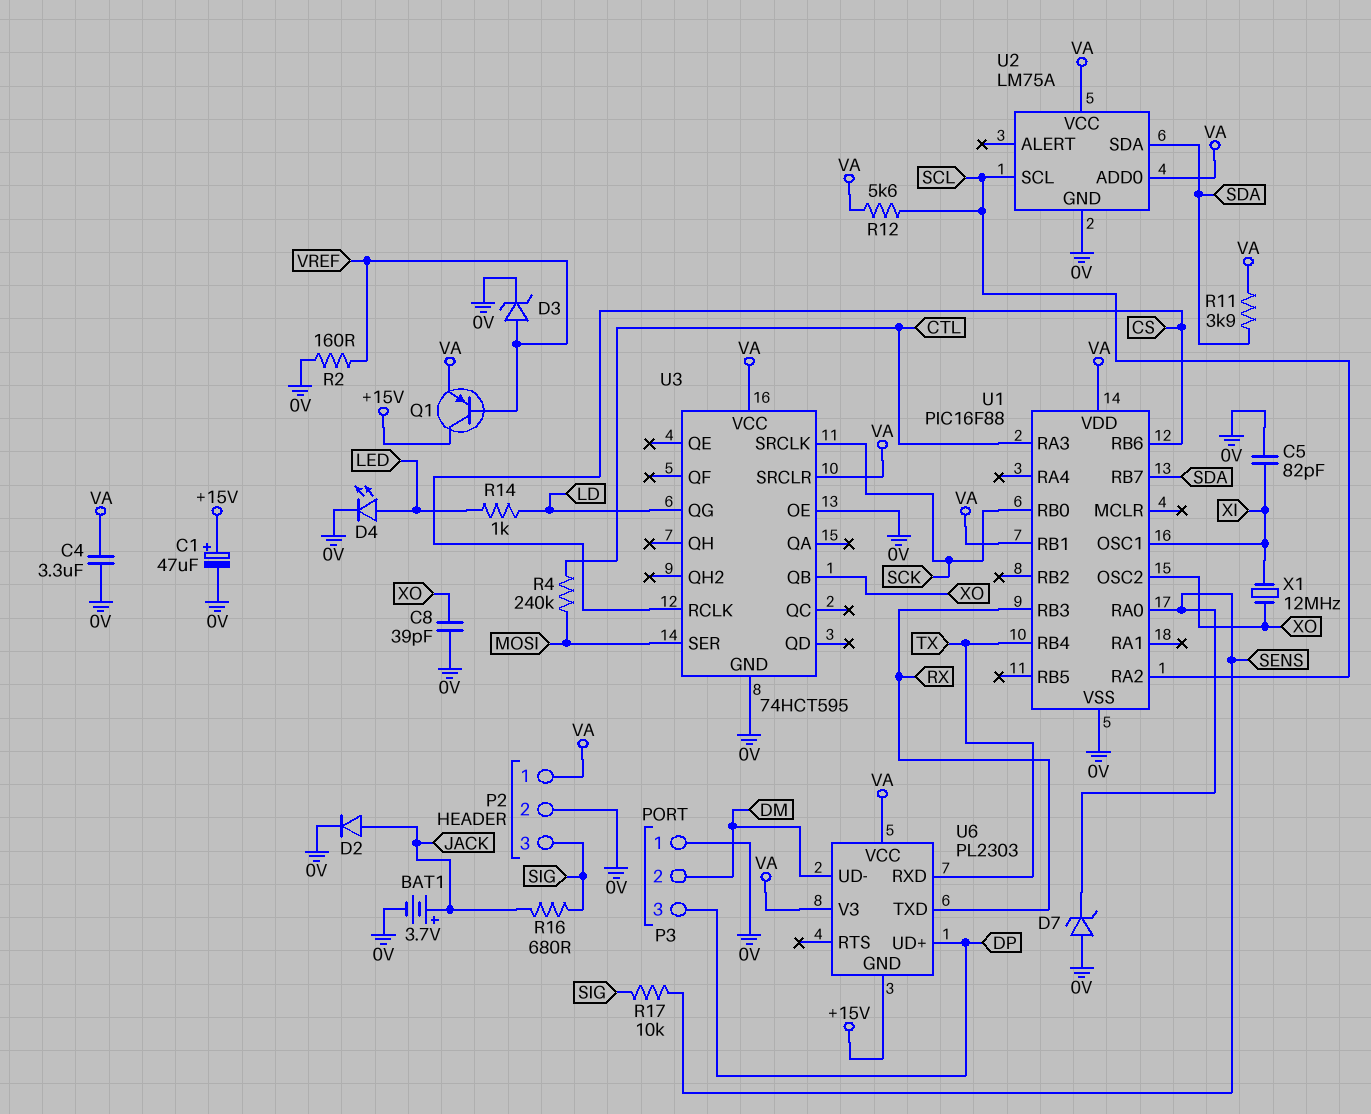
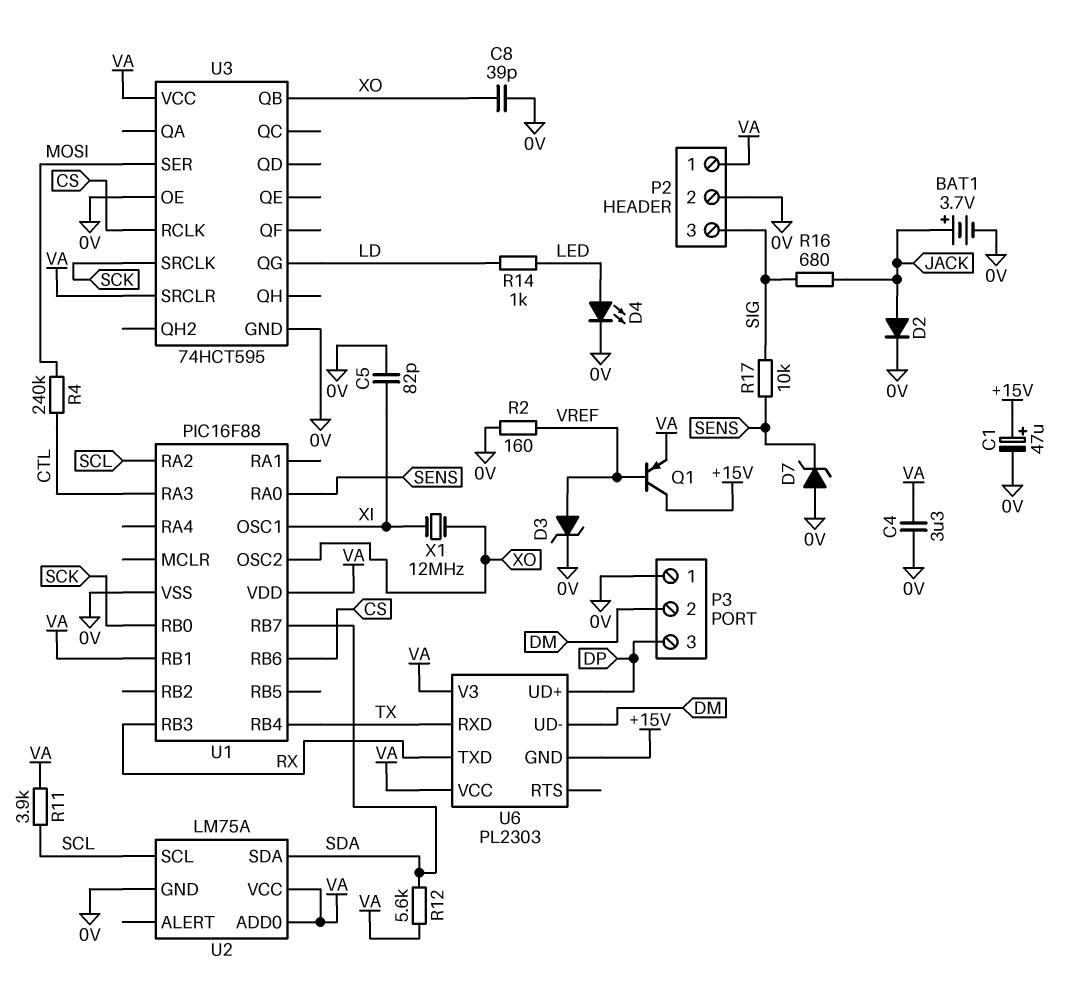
R11: 3.9k (SDA, VA) -> 3.9k (SCL, VA)
R12: 5.6k (SCL, VA) -> 5.6k (SDA, VA)

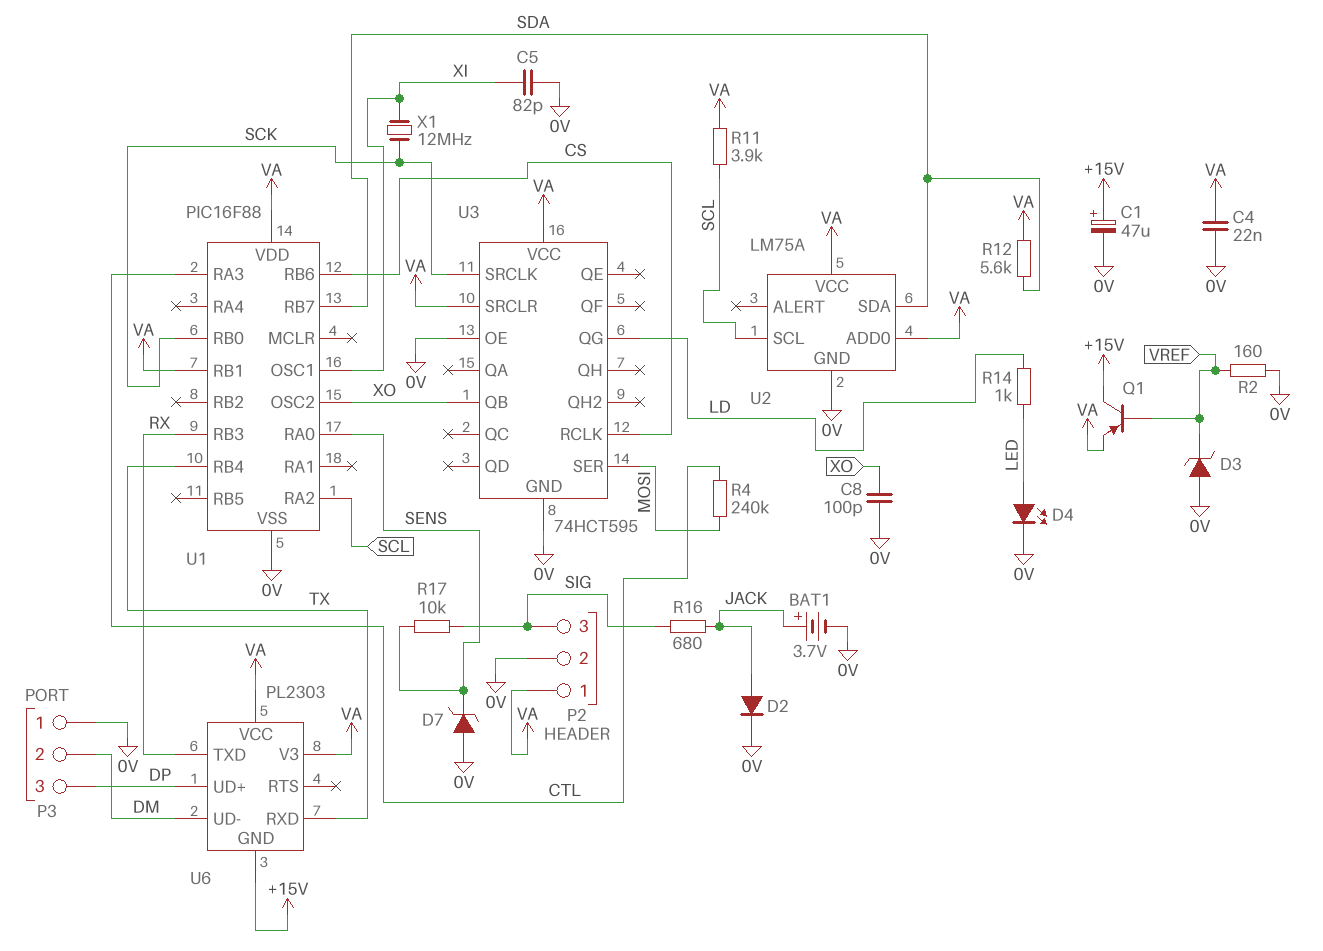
C4: 3.3uF (0V, VA) -> 22nF (0V, VA)
C8: 39pF (0V, XO) -> 100pF (0V, XO)
D3: zener (A VREF, K 0V) -> zener (A 0V, K VREF)
X1: 12MHz (XI, XO) -> 12MHz (SCK, XI)

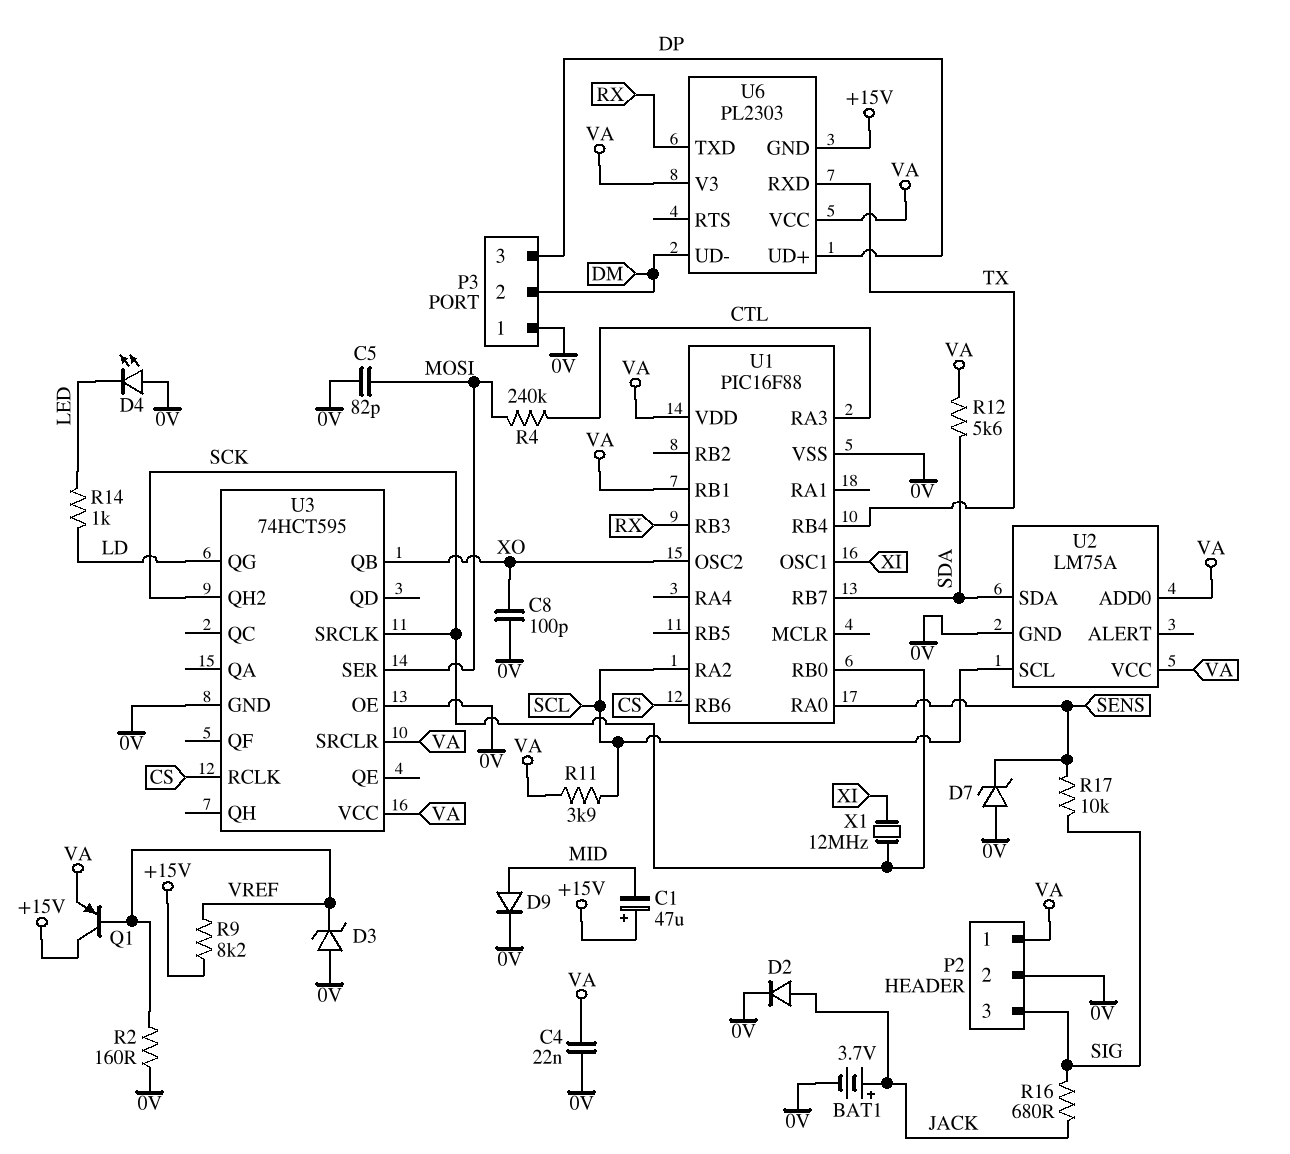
C1: 47uF (plus +15V, minus 0V) -> 47uF (plus +15V, minus MID)
C5: 82pF (0V, XI) -> 82pF (0V, MOSI)
D4: LED (A LED, K 0V) -> LED (A 0V, K LED)
D9: none -> diode (A MID, K 0V)
R9: none -> 8.2k (+15V, VREF)
U3 pin QH2: none -> SCK

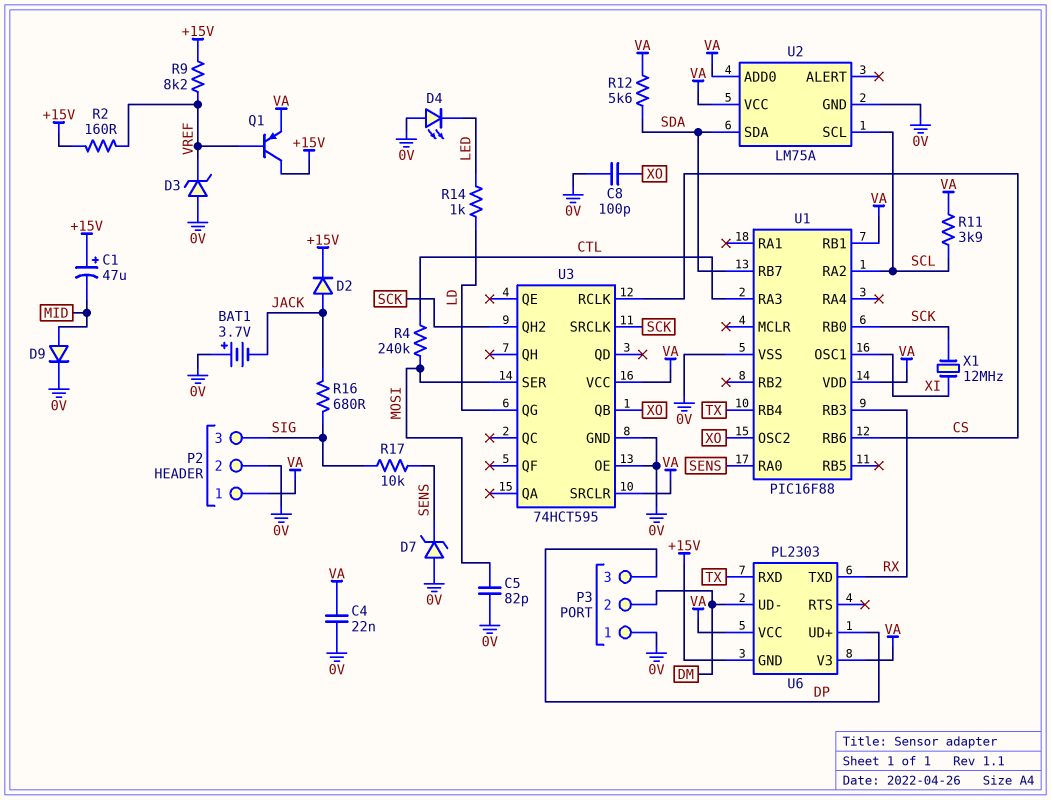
BAT1: 3.7V (plus JACK, minus 0V) -> 3.7V (plus 0V, minus JACK)
D2: diode (A JACK, K 0V) -> diode (A JACK, K +15V)
R2: 160 (0V, VREF) -> 160 (+15V, VREF)

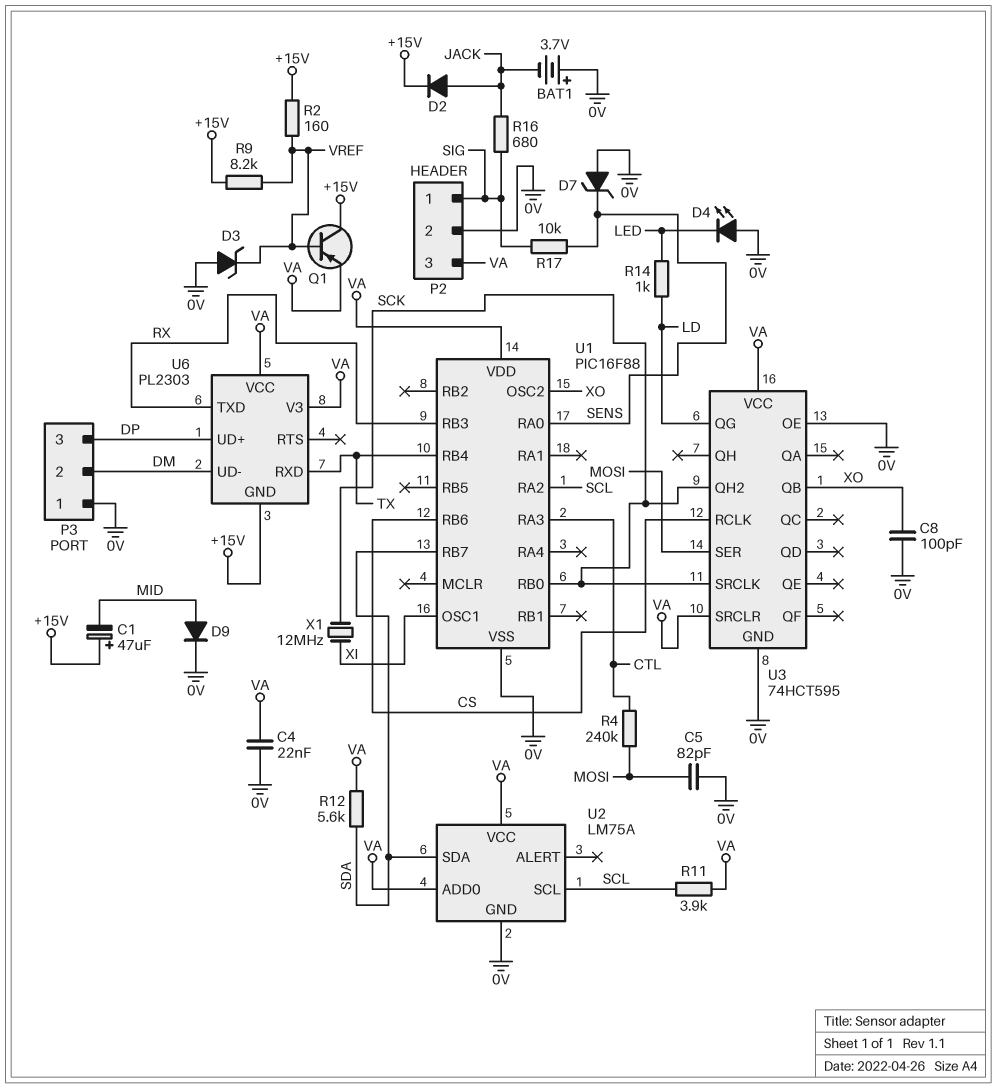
P2 pin 1: VA -> SIG
P2 pin 3: SIG -> VA
U1 pin RB1: VA -> none

